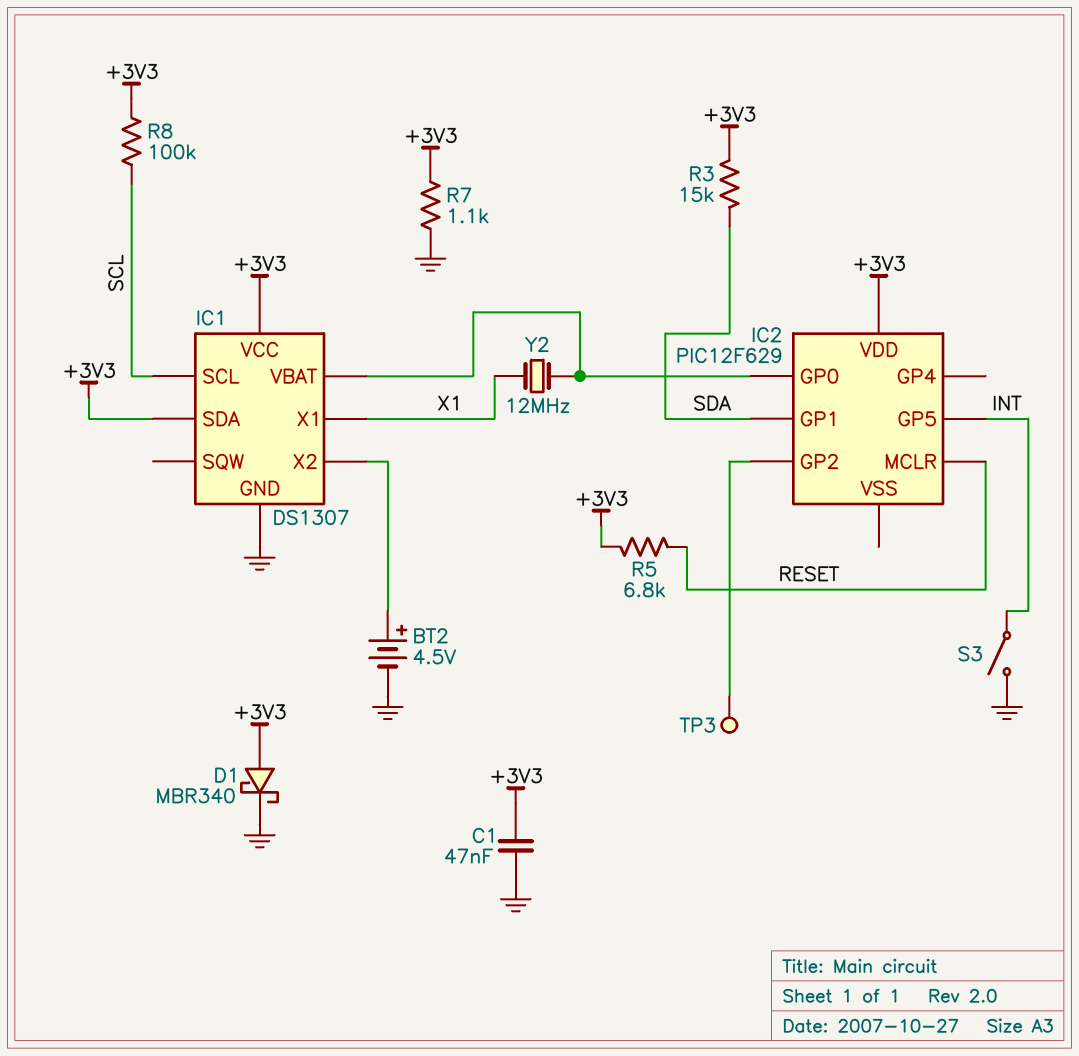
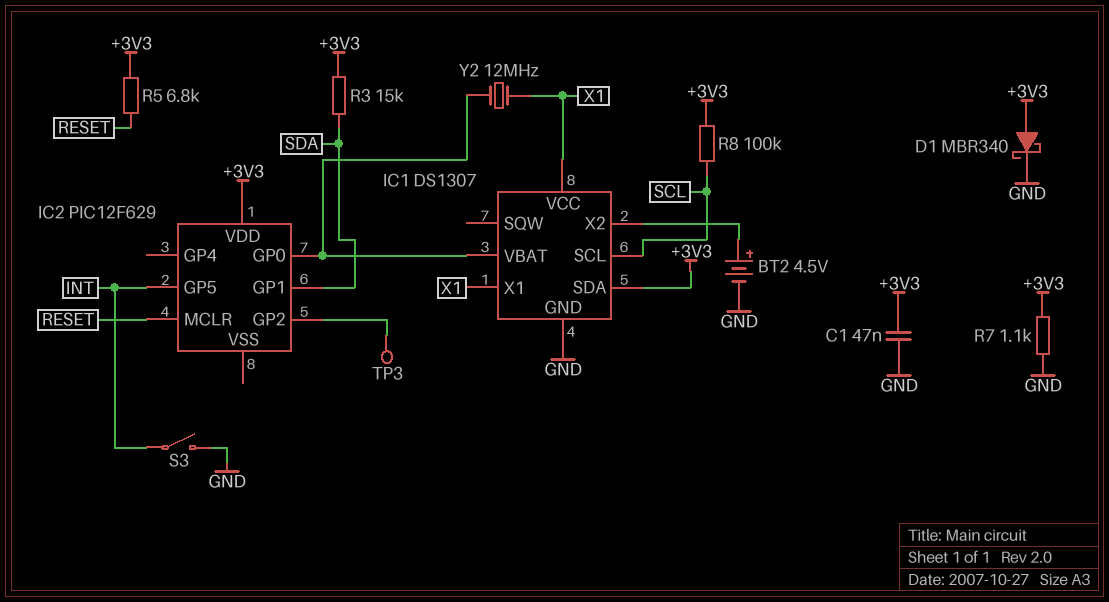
IC1 pin VCC: +3V3 -> X1

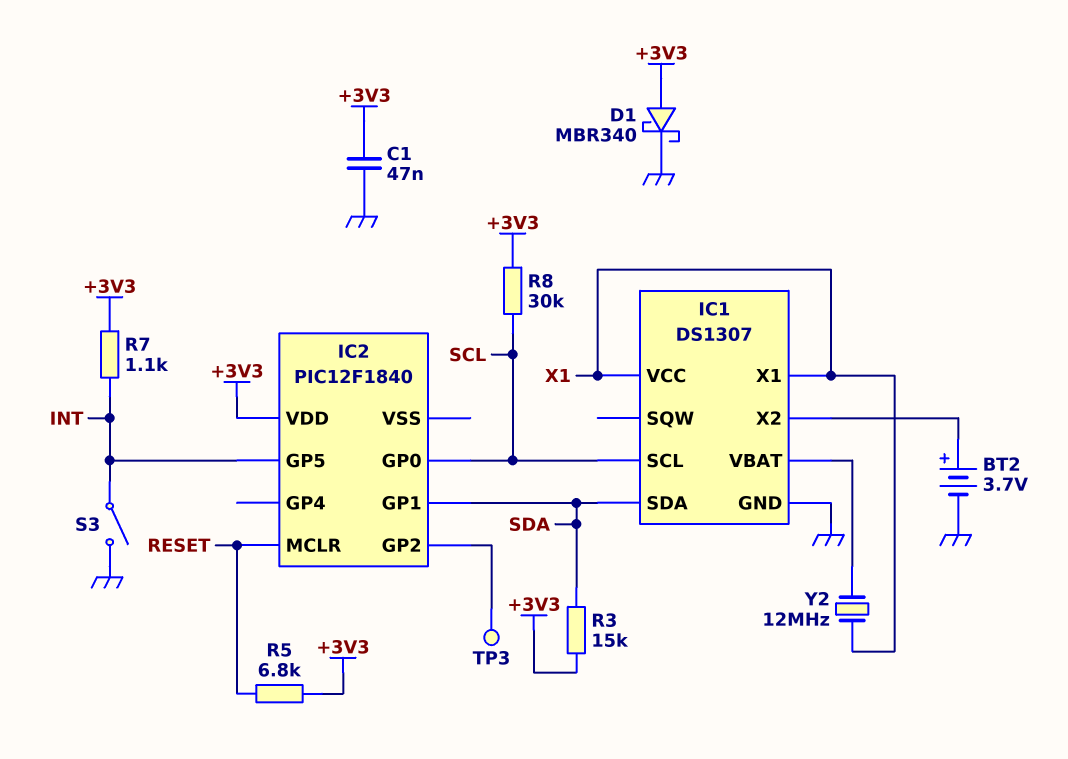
BT2: 4.5V (plus IC1/X2, minus GND) -> 3.7V (plus IC1/X2, minus GND)
IC1 pin SDA: +3V3 -> SDA
IC2: PIC12F629 -> PIC12F1840
IC2 pin GP0: IC1/VBAT -> SCL
R7: 1.1k (+3V3, GND) -> 1.1k (+3V3, INT)
R8: 100k (+3V3, SCL) -> 30k (+3V3, SCL)

